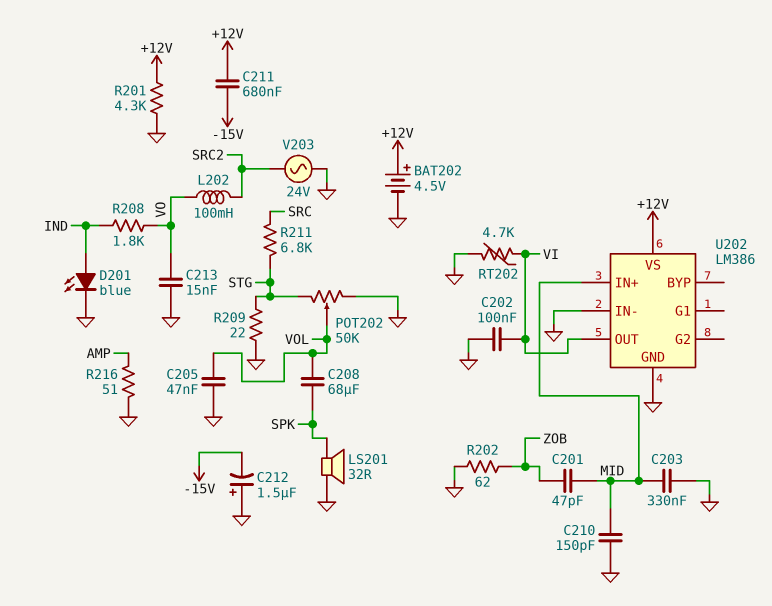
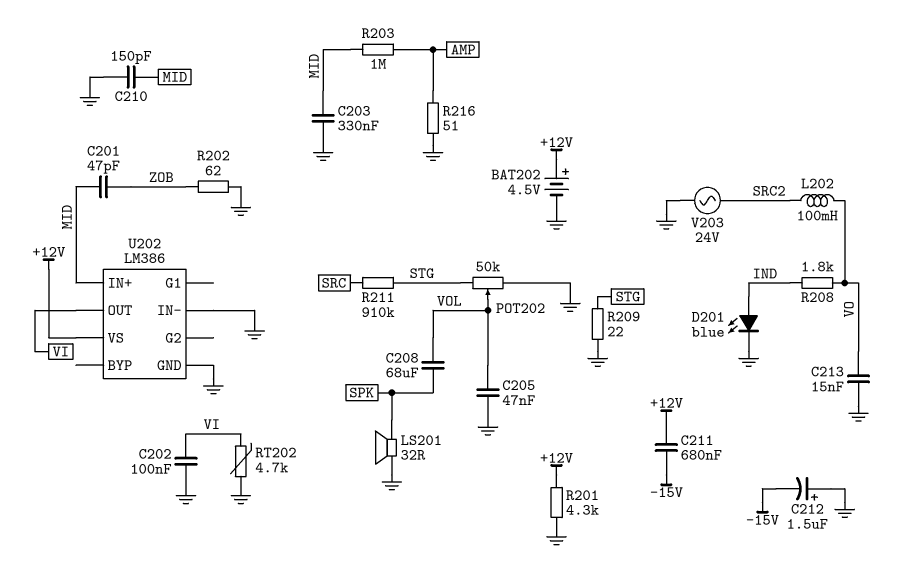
R203: none -> 1M (AMP, MID)
R211: 6.8k (SRC, STG) -> 910k (SRC, STG)

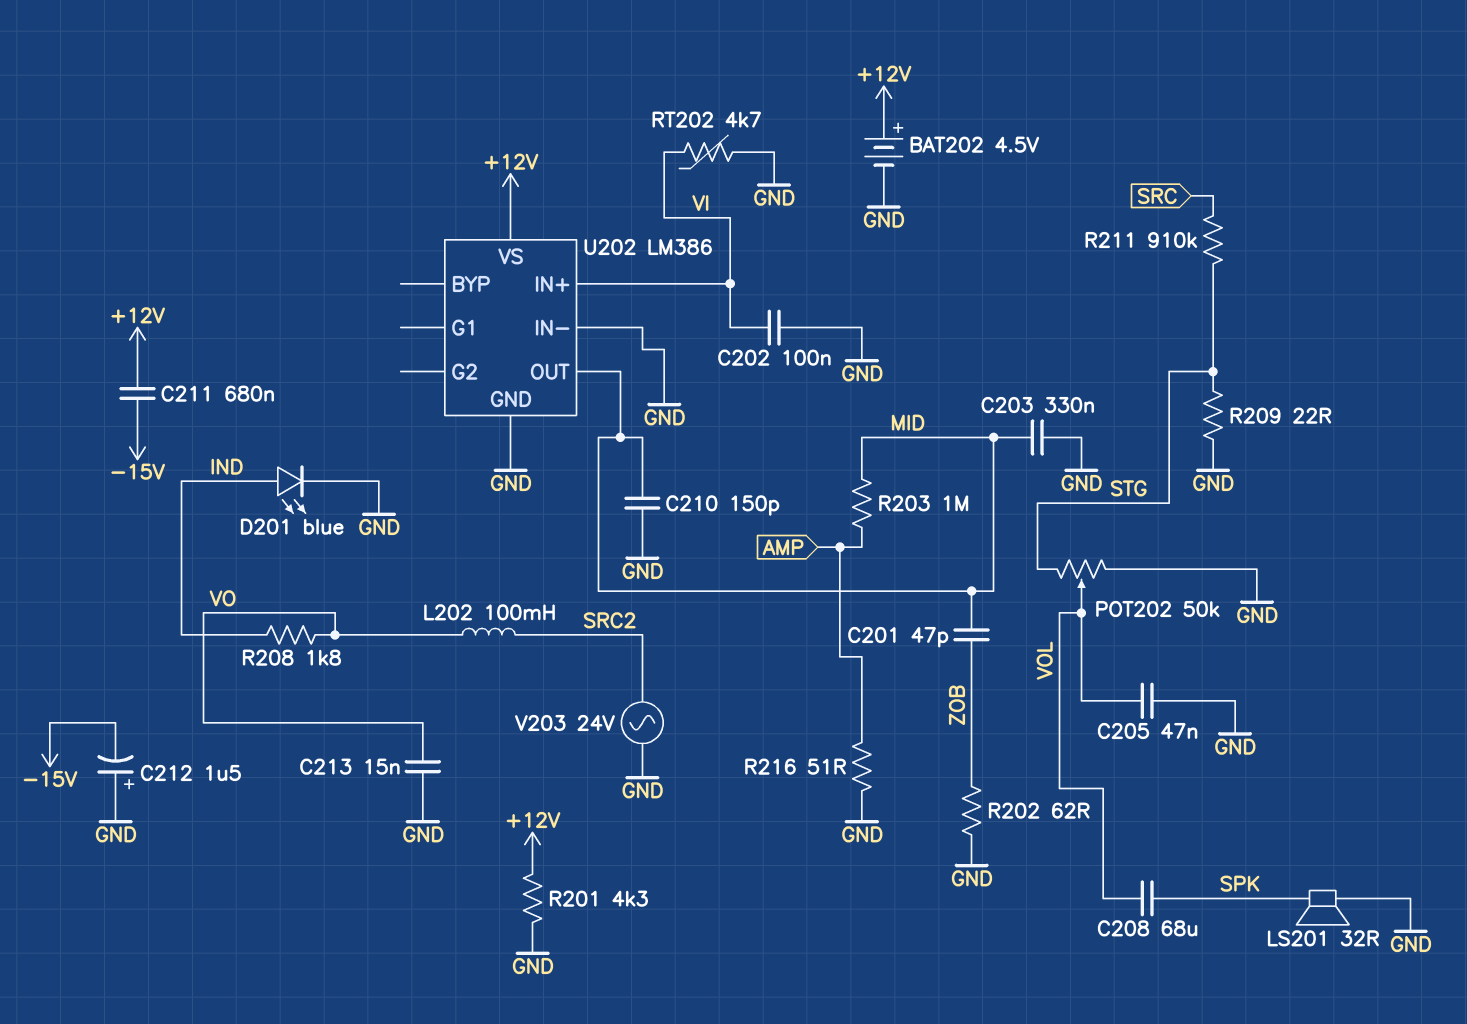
U202 pin IN+: MID -> VI
U202 pin OUT: VI -> MID

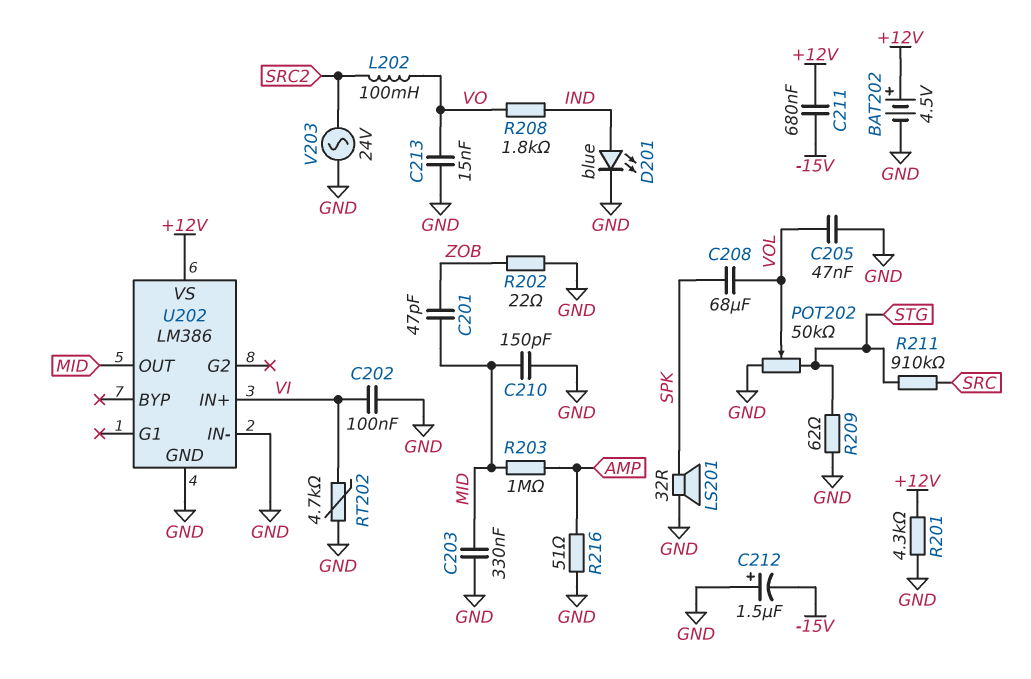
R202: 62 (GND, ZOB) -> 22 (GND, ZOB)
R209: 22 (GND, STG) -> 62 (GND, STG)

